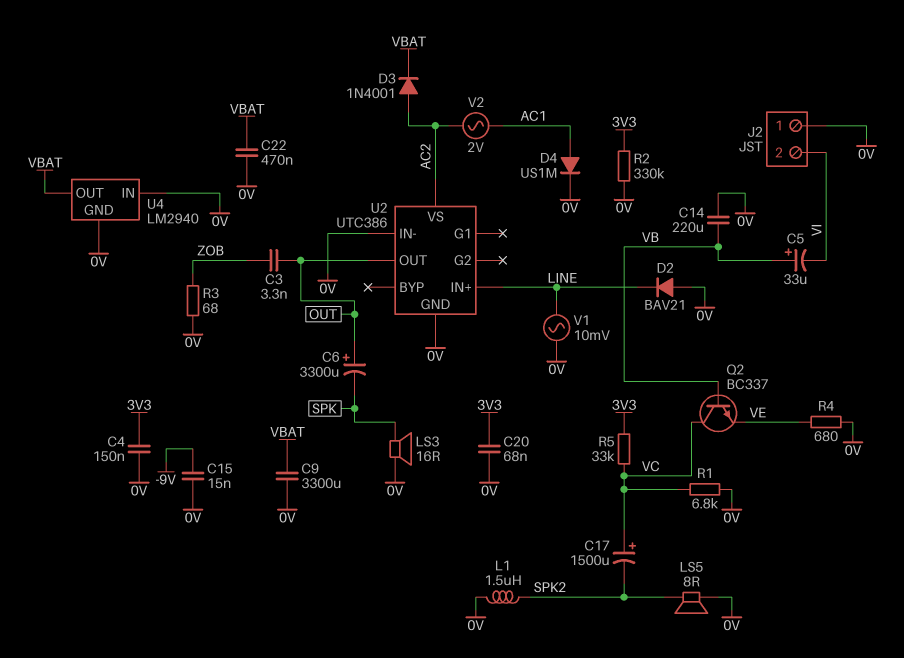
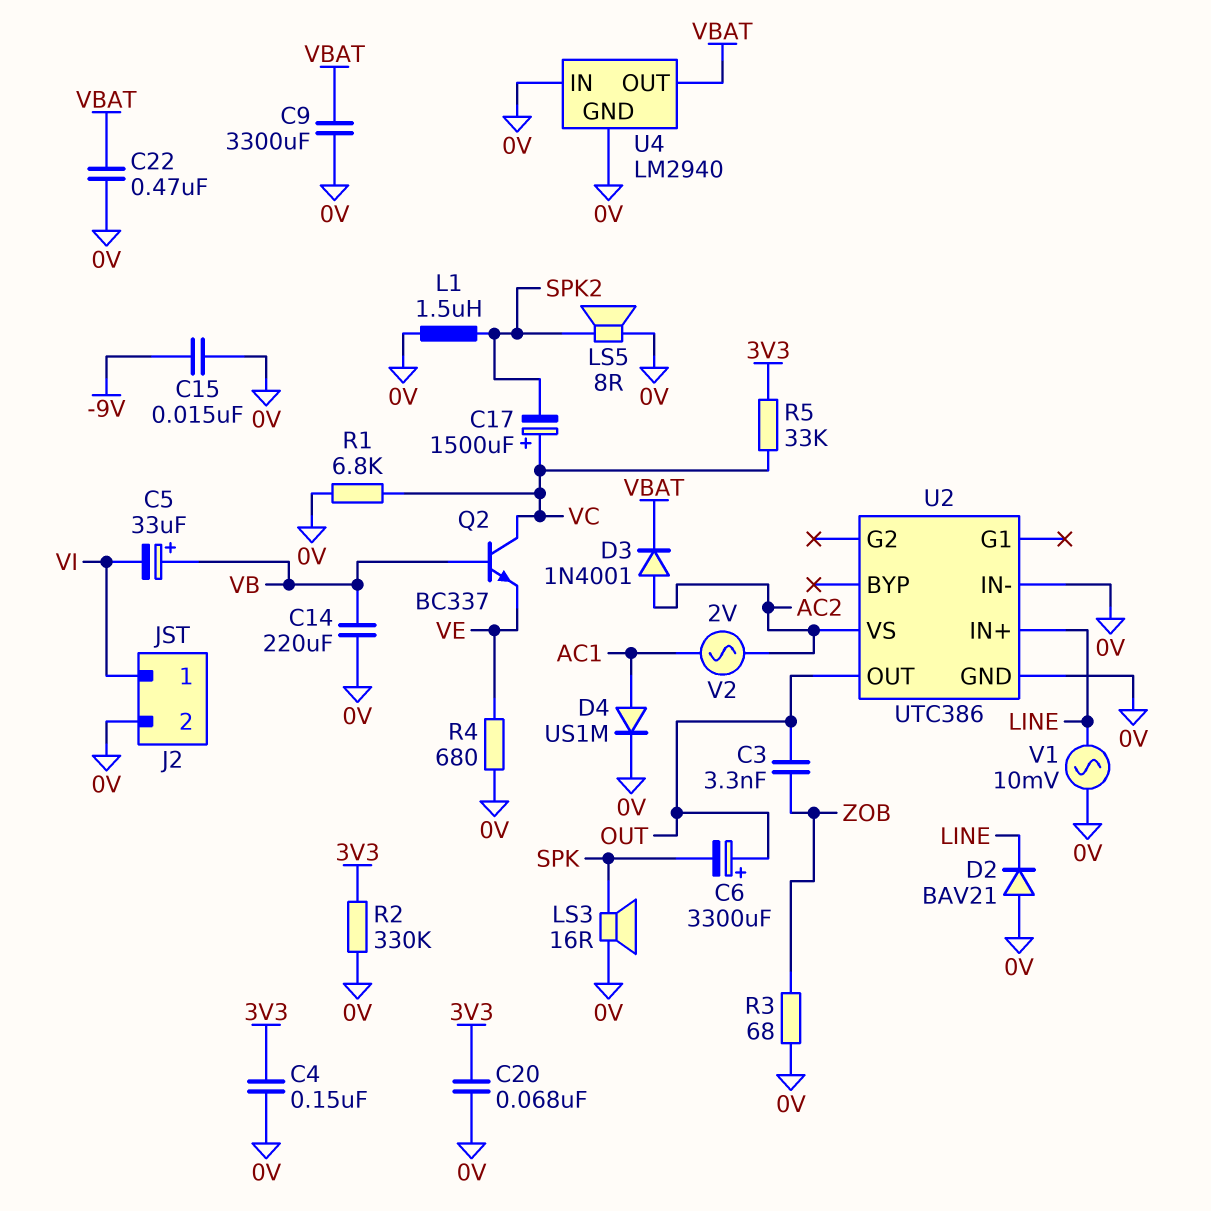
J2 pin 1: 0V -> VI
J2 pin 2: VI -> 0V

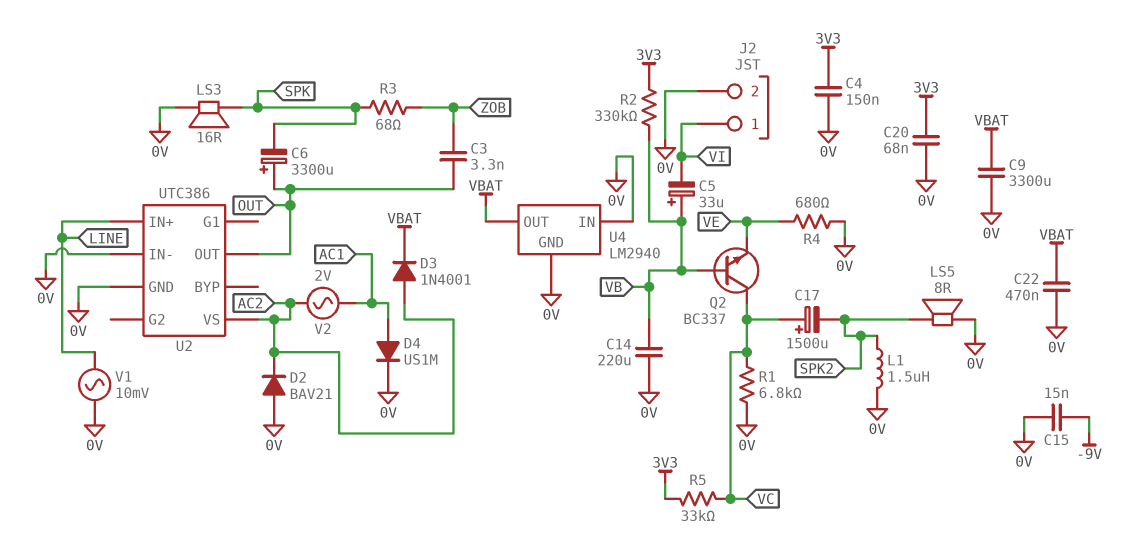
D2: diode BAV21 (A 0V, K LINE) -> diode BAV21 (A 0V, K AC2)
R2: 330k (0V, 3V3) -> 330k (3V3, VB)
R3: 68 (0V, ZOB) -> 68 (SPK, ZOB)

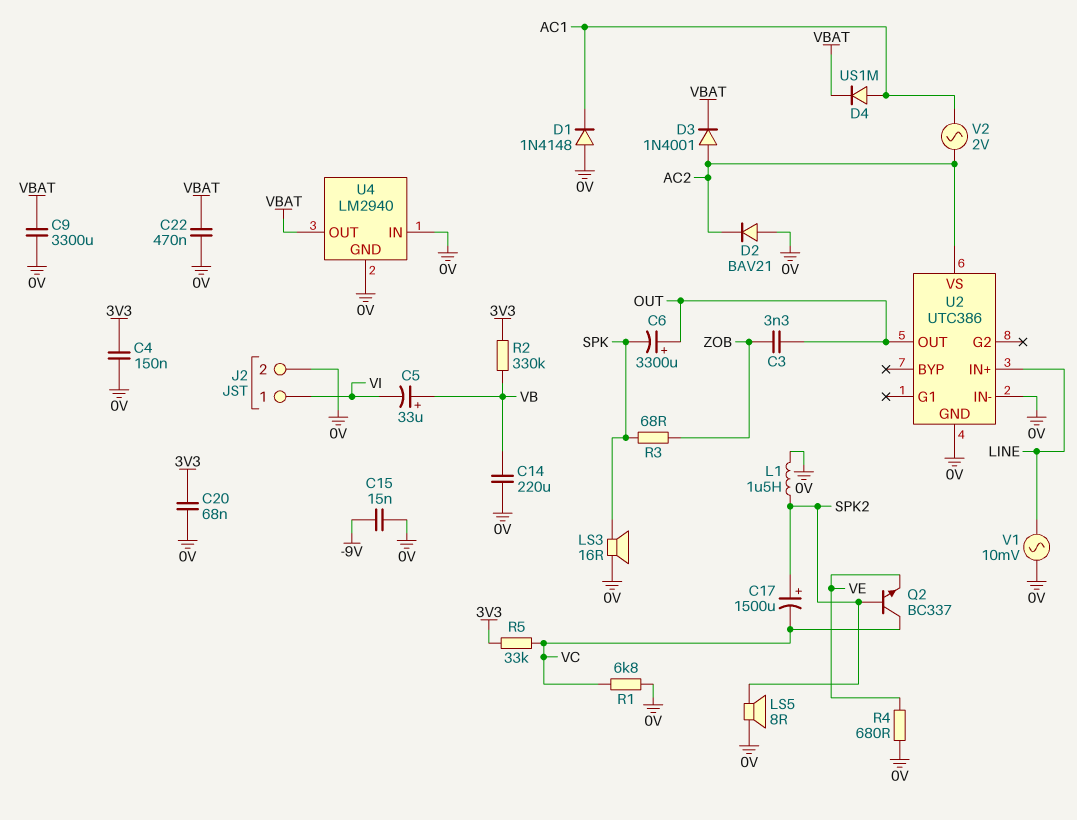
C17: 1500uF (plus VC, minus SPK2) -> 1500uF (plus SPK2, minus VC)
D1: none -> diode 1N4148 (A 0V, K AC1)
D4: diode US1M (A AC1, K 0V) -> diode US1M (A AC1, K VBAT)
Q2: NPN BC337 (B VB, C VC, E VE) -> NPN BC337 (B SPK2, C VC, E VE)

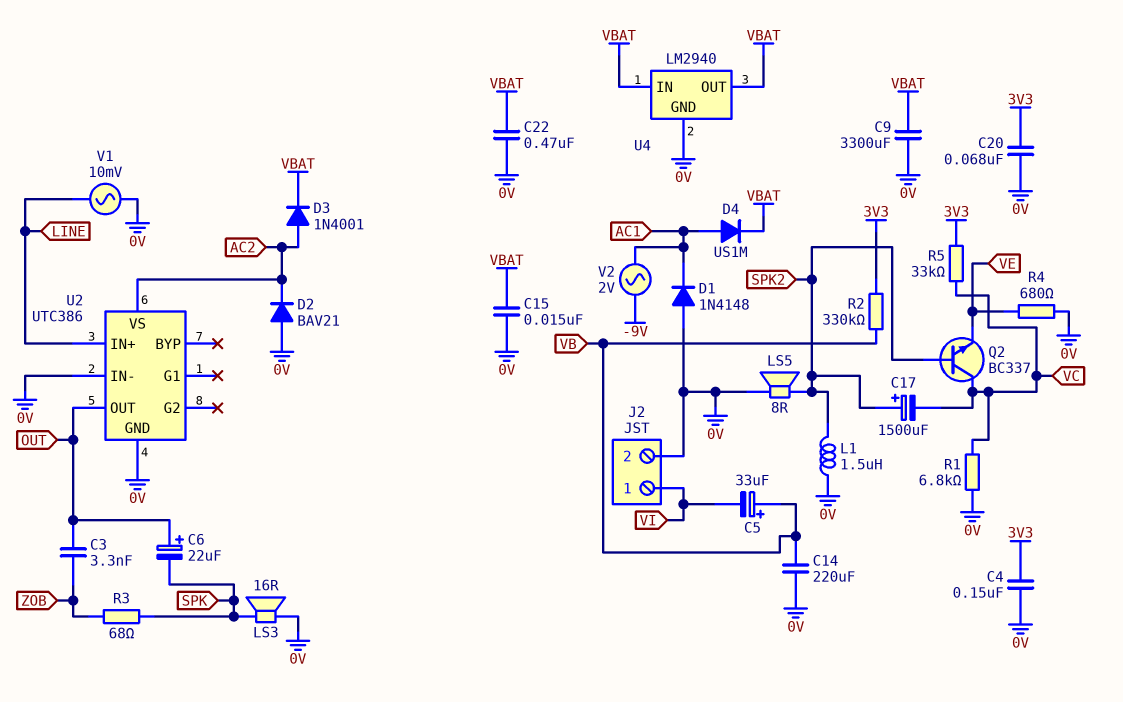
C6: 3300uF (plus OUT, minus SPK) -> 22uF (plus OUT, minus SPK)
C15: 15nF (-9V, 0V) -> 15nF (0V, VBAT)
U4 pin IN: 0V -> VBAT
V2: AC 2V (AC1, AC2) -> AC 2V (-9V, AC1)

